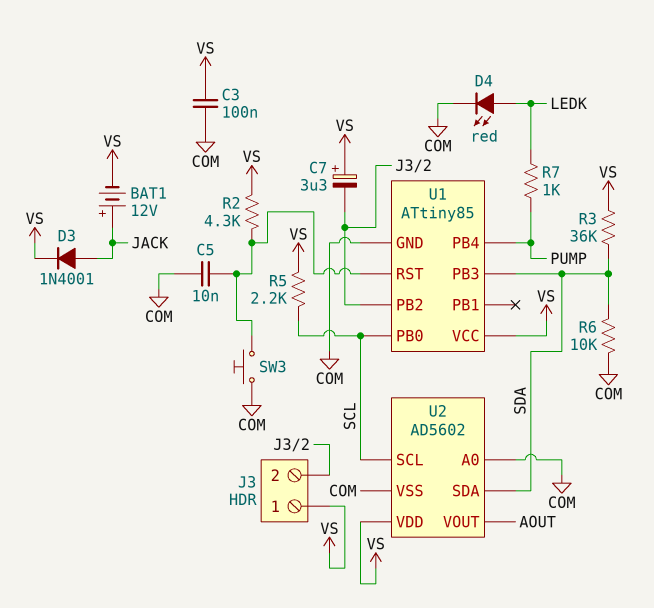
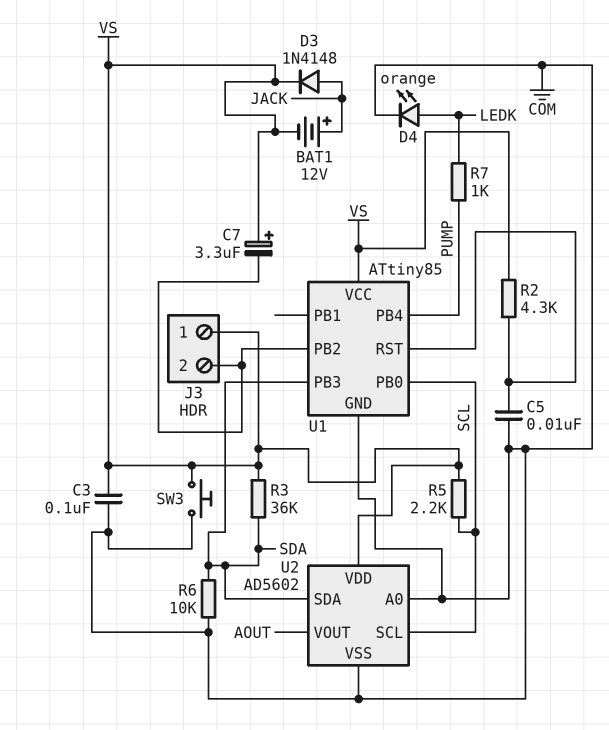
D3: diode 1N4001 (A JACK, K VS) -> diode 1N4148 (A JACK, K VS)
D4: LED red (A LEDK, K COM) -> LED orange (A LEDK, K COM)
SW3: button (COM, U1/RST) -> button (COM, VS)

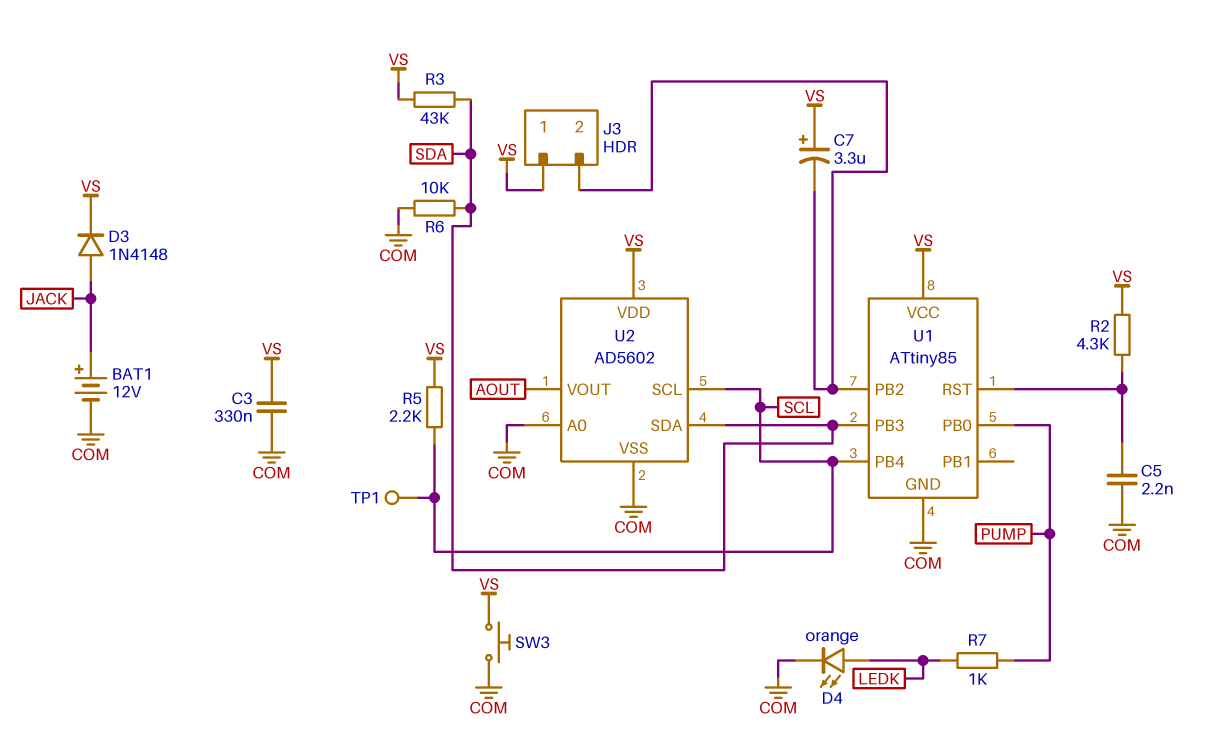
BAT1: 12V (plus JACK, minus VS) -> 12V (plus JACK, minus COM)
C3: 100nF (COM, VS) -> 330nF (COM, VS)
C5: 10nF (COM, U1/RST) -> 2.2nF (COM, U1/RST)
R3: 36k (SDA, VS) -> 43k (SDA, VS)
TP1: none -> test point (SCL)
U1 pin PB0: SCL -> PUMP
U1 pin PB4: PUMP -> SCL

